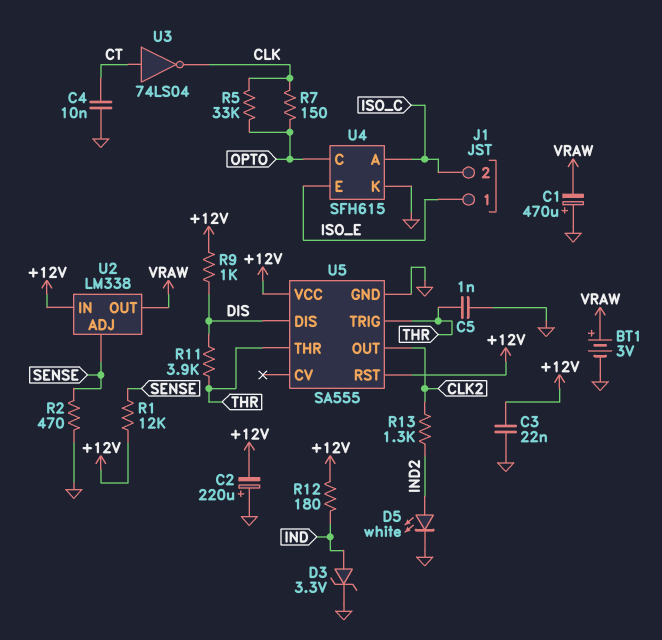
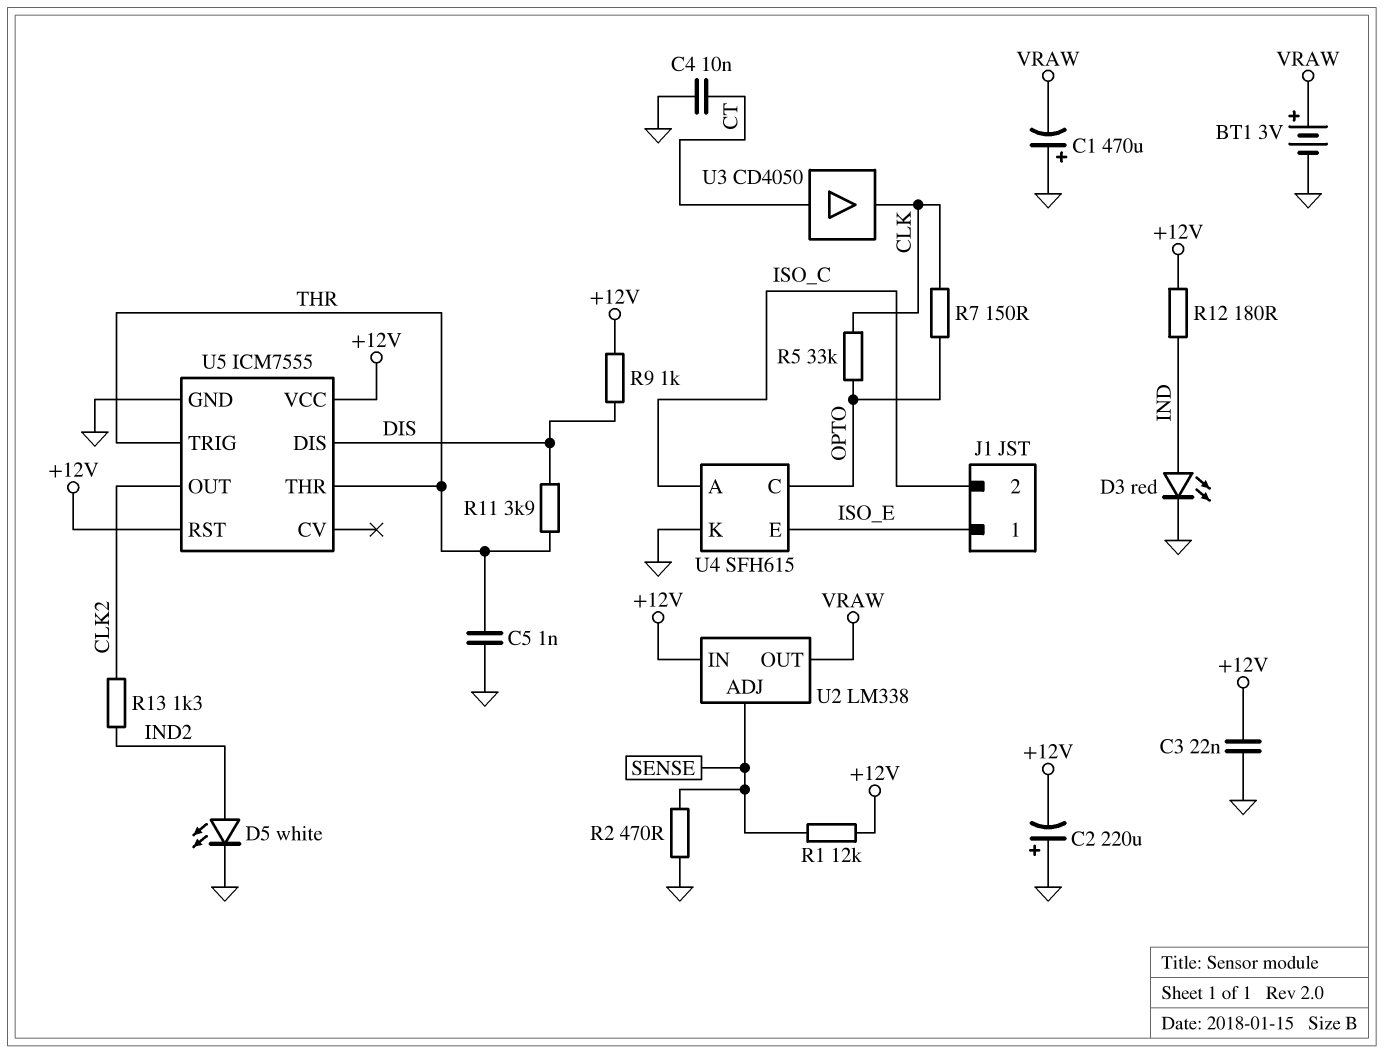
D3: zener 3.3V (A IND, K GND) -> LED red (A IND, K GND)
U3: NOT 74LS04 (in CT, out CLK) -> buffer CD4050 (in CT, out CLK)
U5: SA555 -> ICM7555

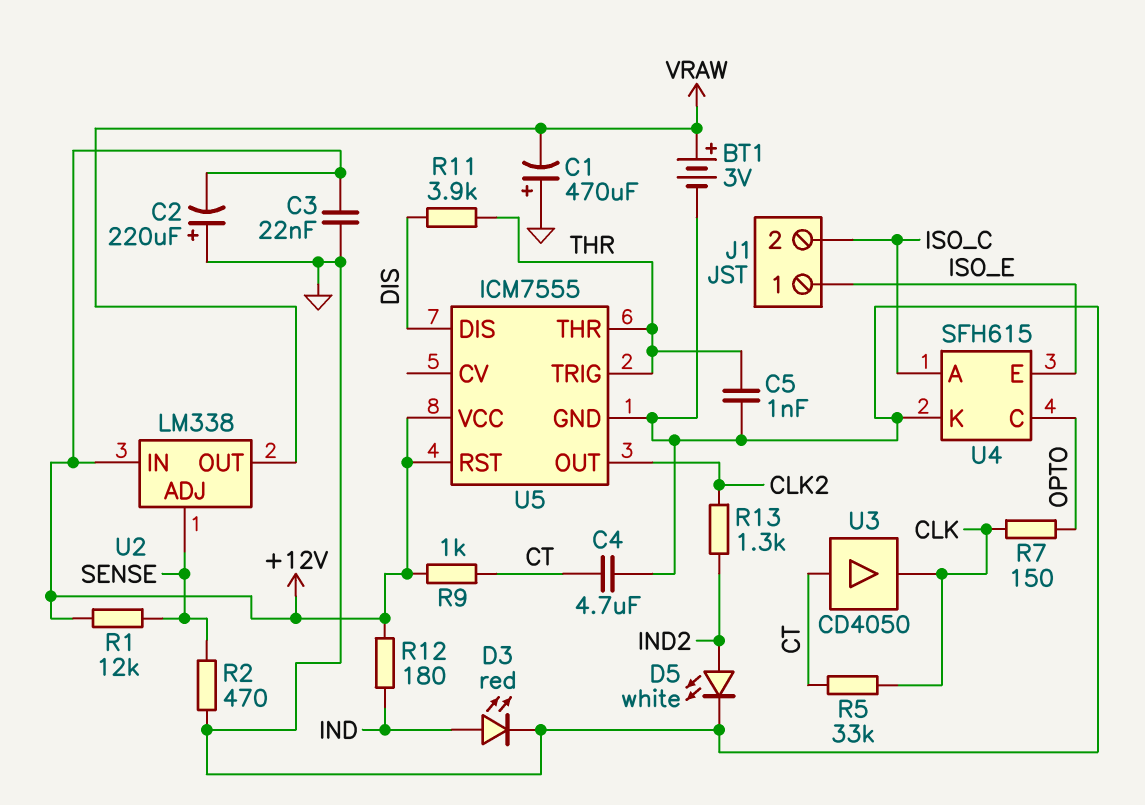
C4: 10nF (CT, GND) -> 4.7uF (CT, GND)
R5: 33k (CLK, OPTO) -> 33k (CLK, CT)
R9: 1k (+12V, DIS) -> 1k (+12V, CT)

